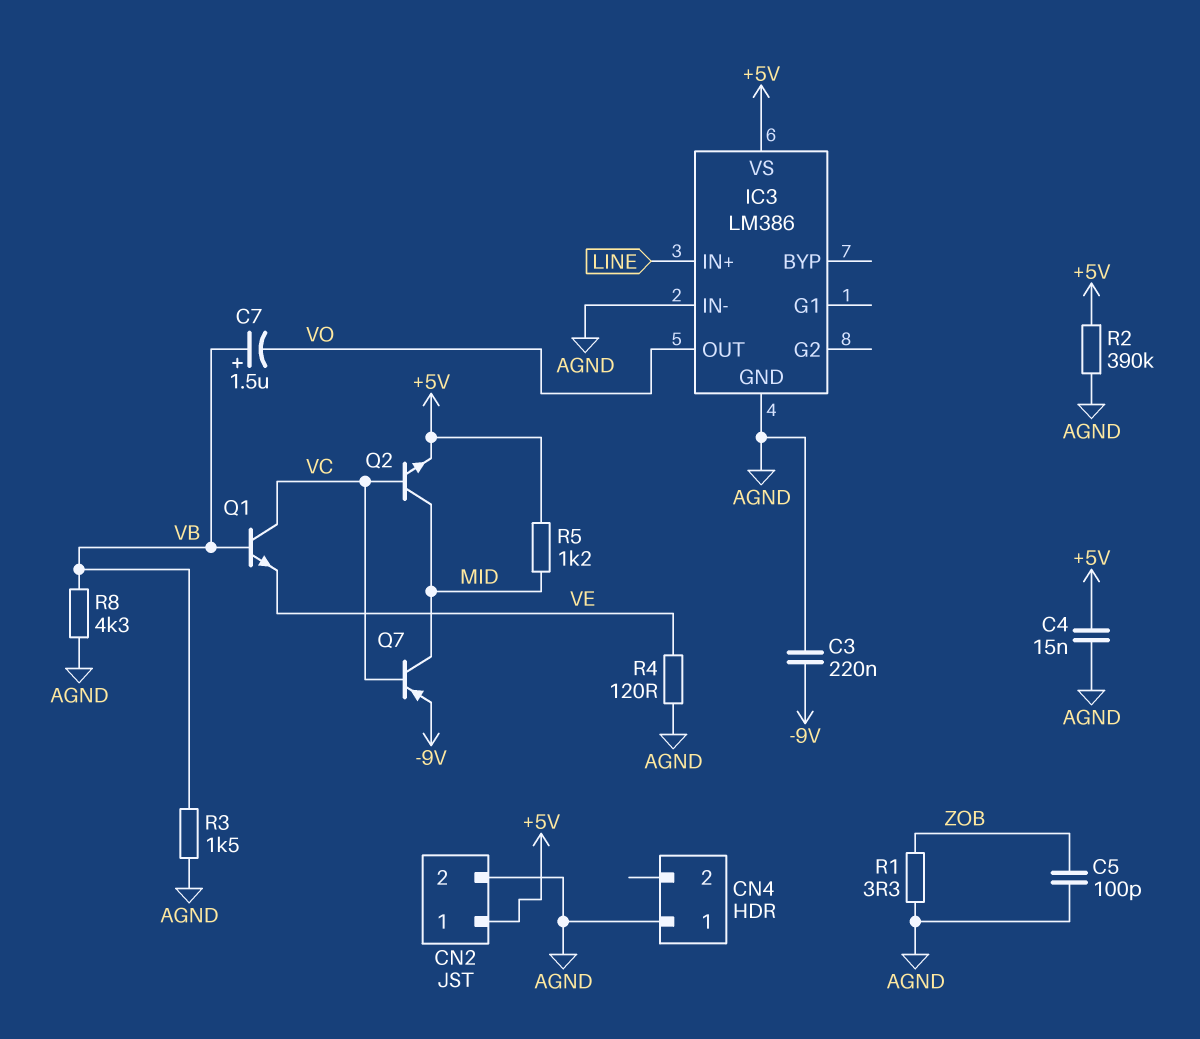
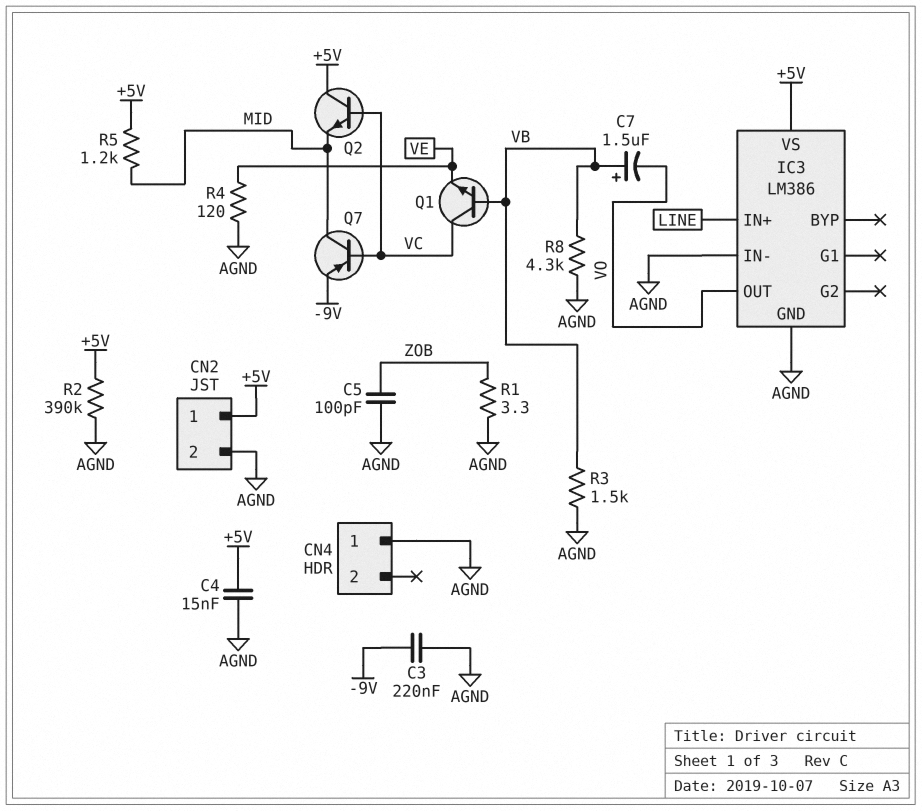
Q2: NPN (B VC, C MID, E +5V) -> NPN (B VC, C +5V, E MID)

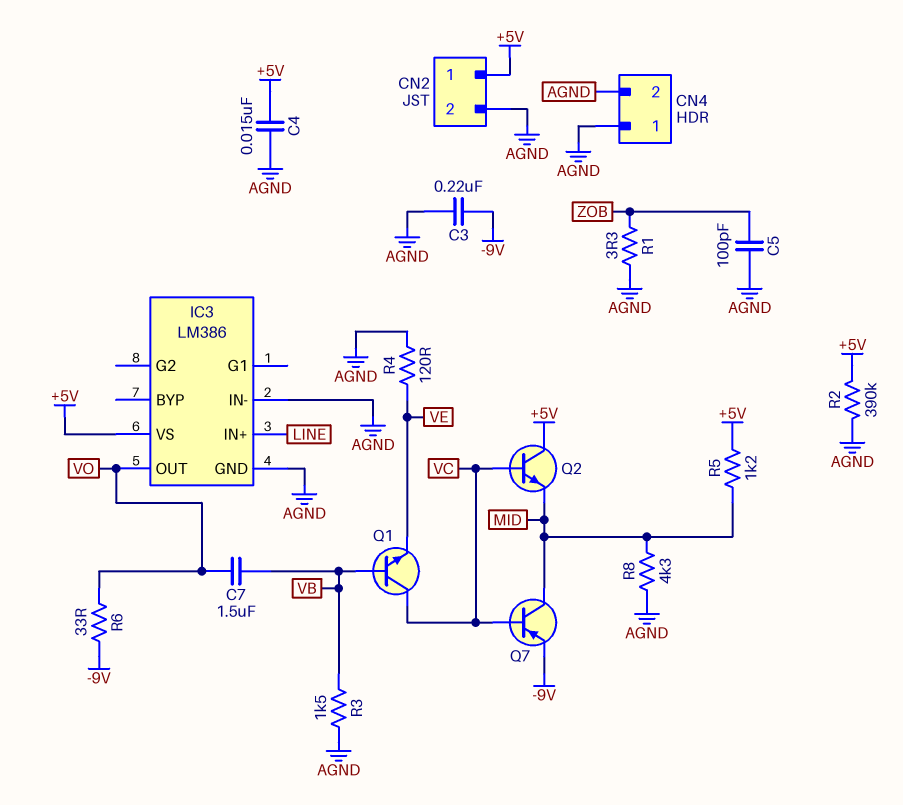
C7: 1.5uF (plus VB, minus VO) -> 1.5uF (VB, VO)
CN4 pin 2: none -> AGND
R6: none -> 33 (-9V, VO)
R8: 4.3k (AGND, VB) -> 4.3k (AGND, MID)

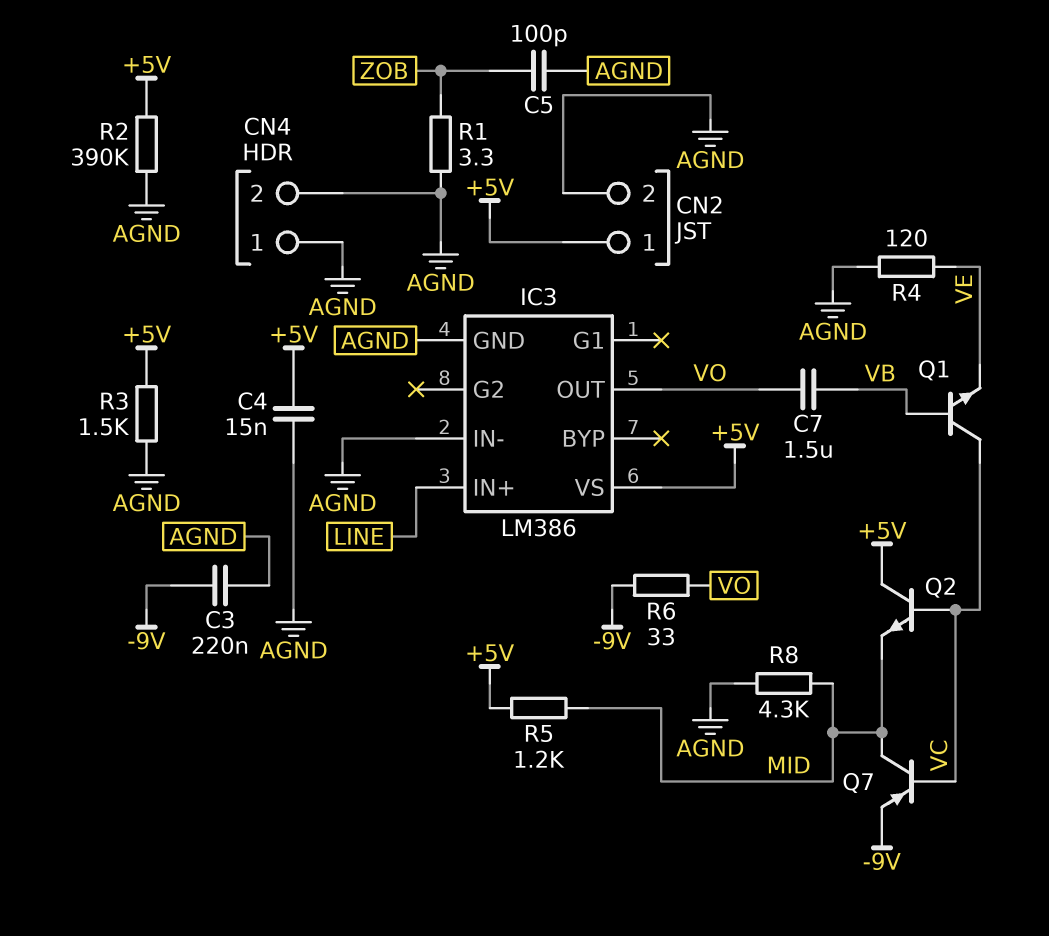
R3: 1.5k (AGND, VB) -> 1.5k (+5V, AGND)

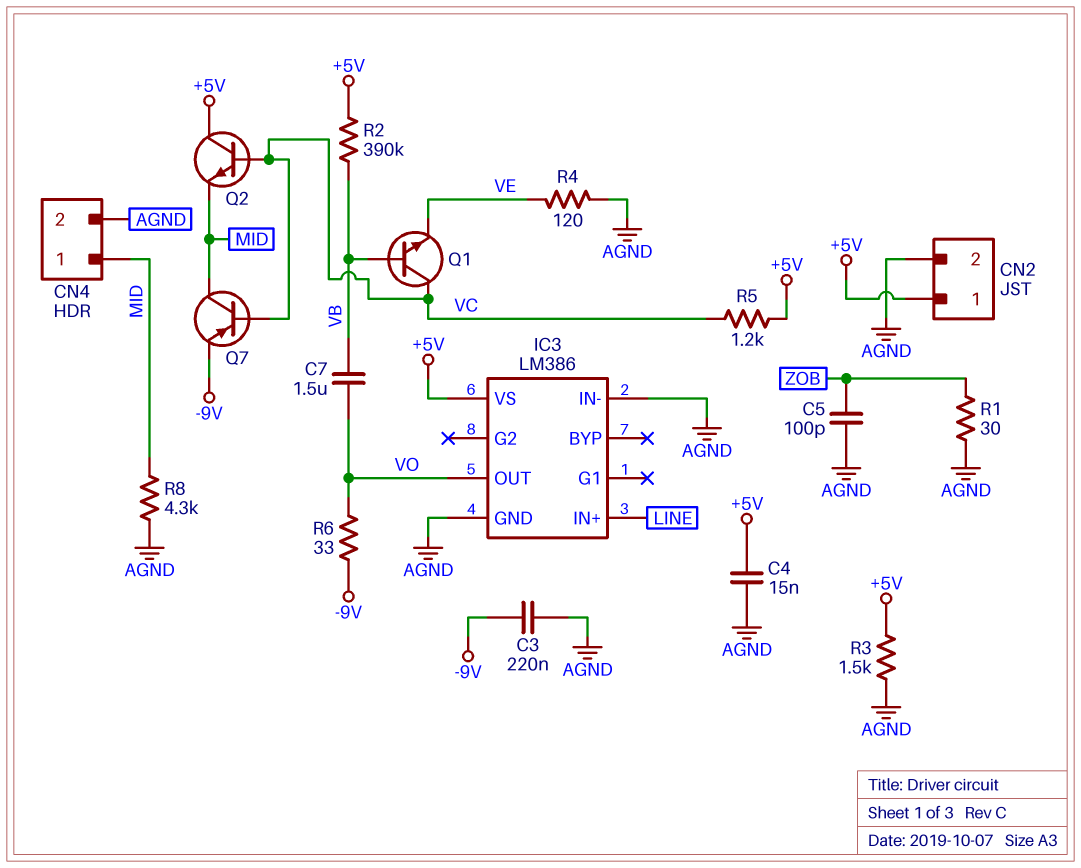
CN4 pin 1: AGND -> MID
R1: 3.3 (AGND, ZOB) -> 30 (AGND, ZOB)
R2: 390k (+5V, AGND) -> 390k (+5V, VB)
R5: 1.2k (+5V, MID) -> 1.2k (+5V, VC)

